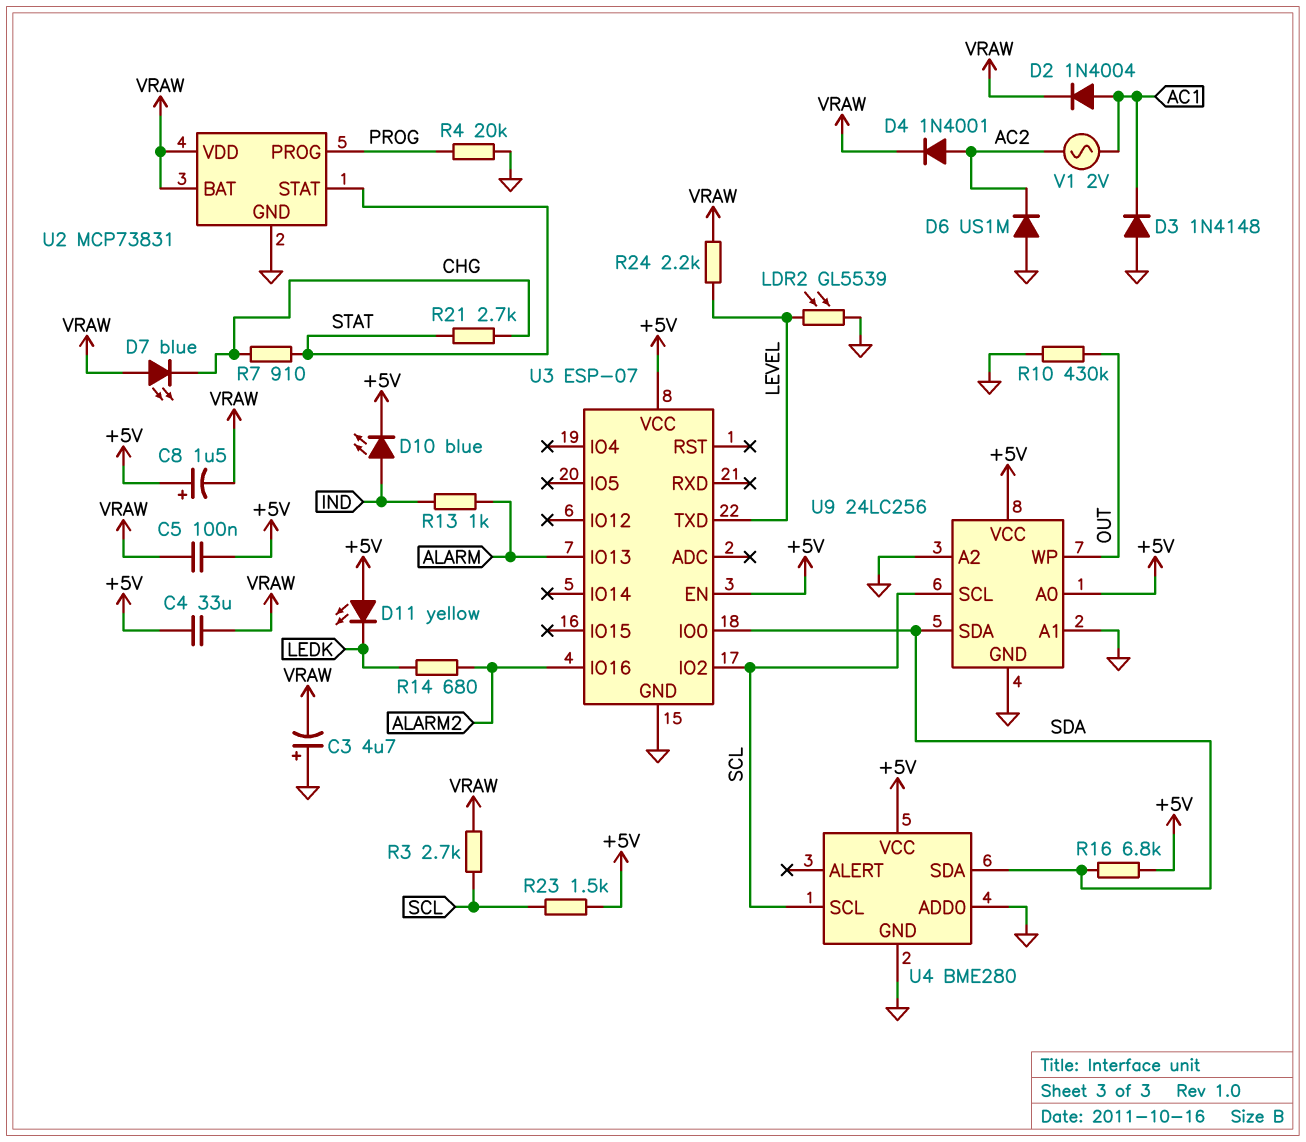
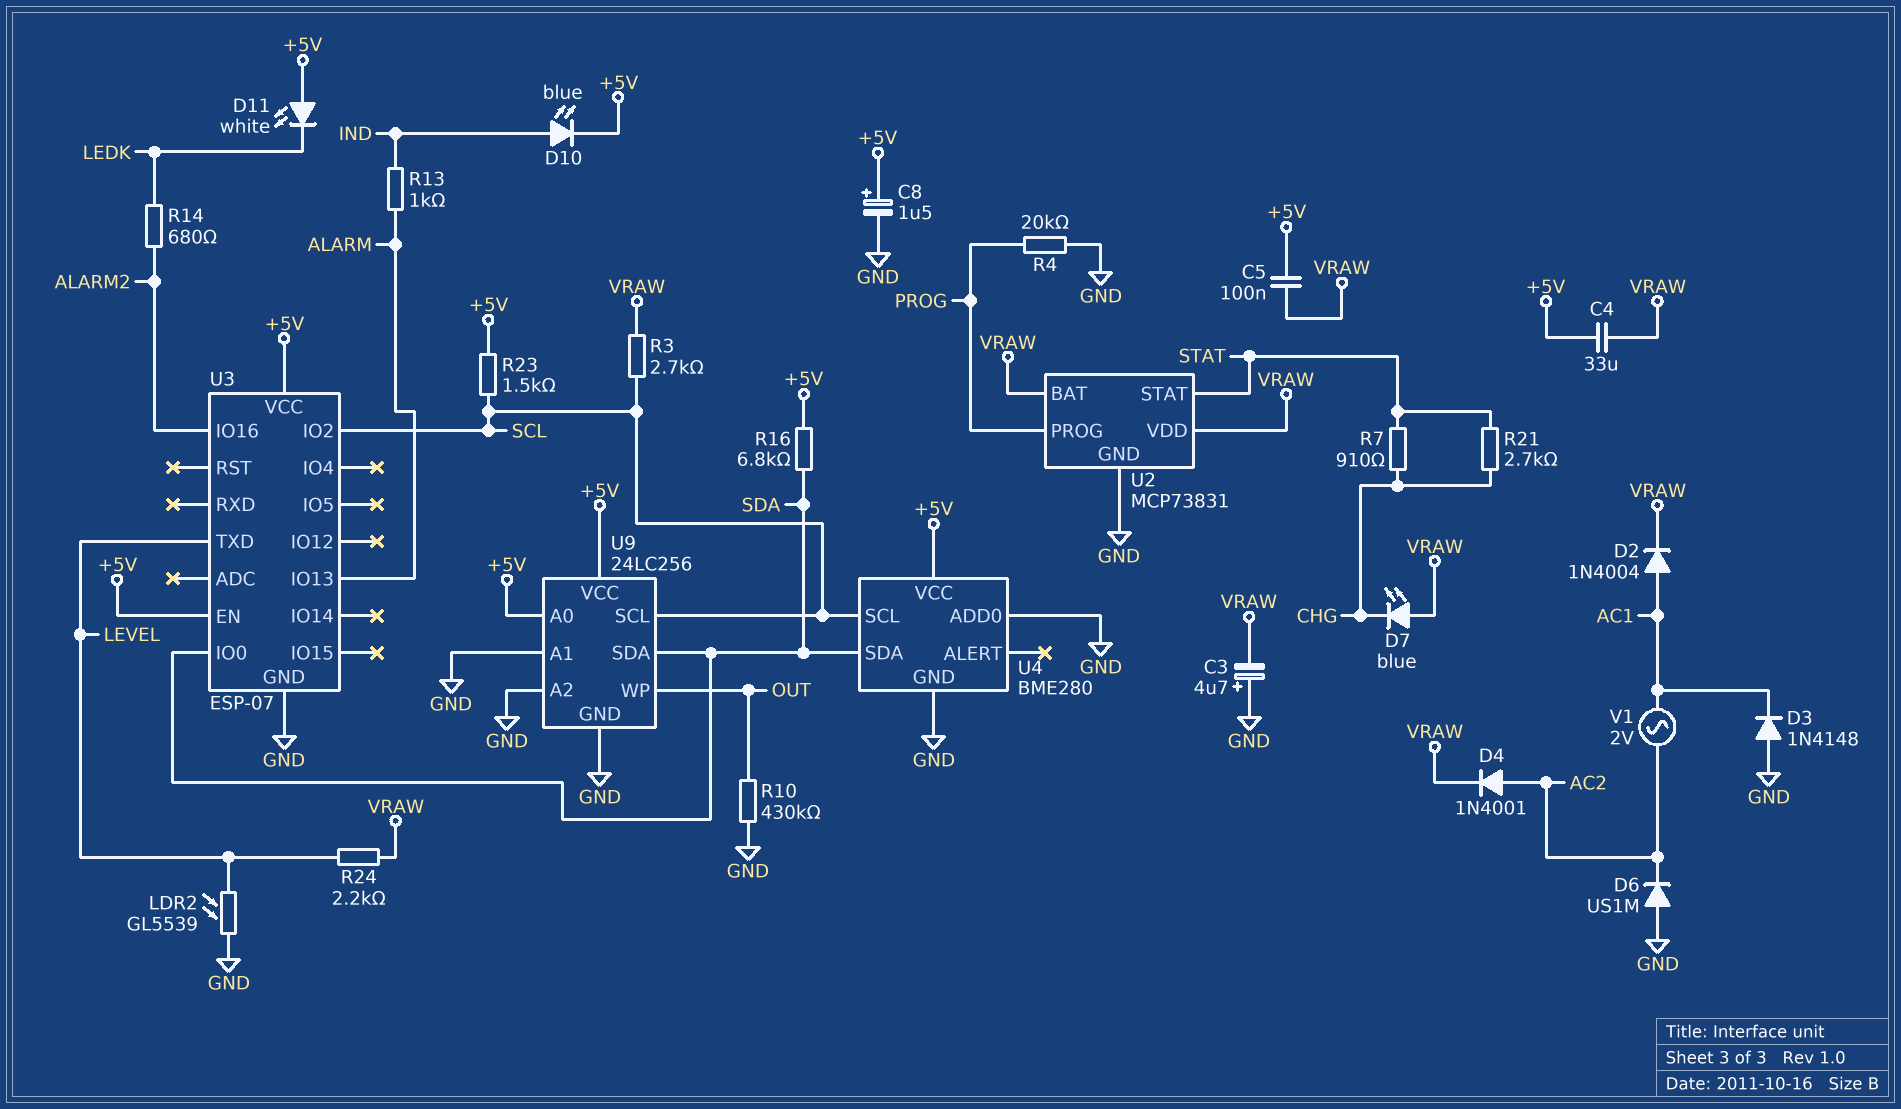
C8: 1.5uF (plus +5V, minus VRAW) -> 1.5uF (plus +5V, minus GND)
D11: LED yellow (A +5V, K LEDK) -> LED white (A +5V, K LEDK)

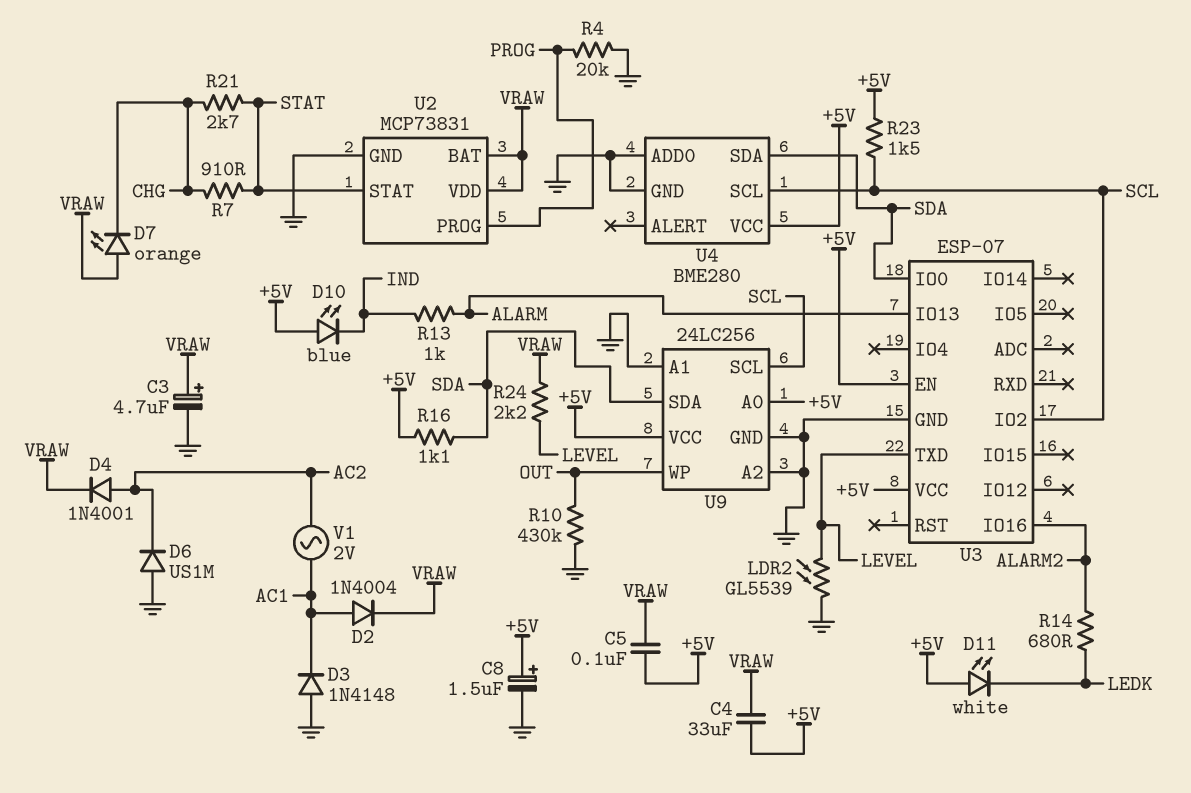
C3: 4.7uF (plus GND, minus VRAW) -> 4.7uF (plus VRAW, minus GND)
D7: LED blue (A VRAW, K CHG) -> LED orange (A VRAW, K CHG)
D10: LED blue (A IND, K +5V) -> LED blue (A +5V, K IND)
R3: 2.7k (SCL, VRAW) -> none
R16: 6.8k (+5V, SDA) -> 1.1k (+5V, SDA)

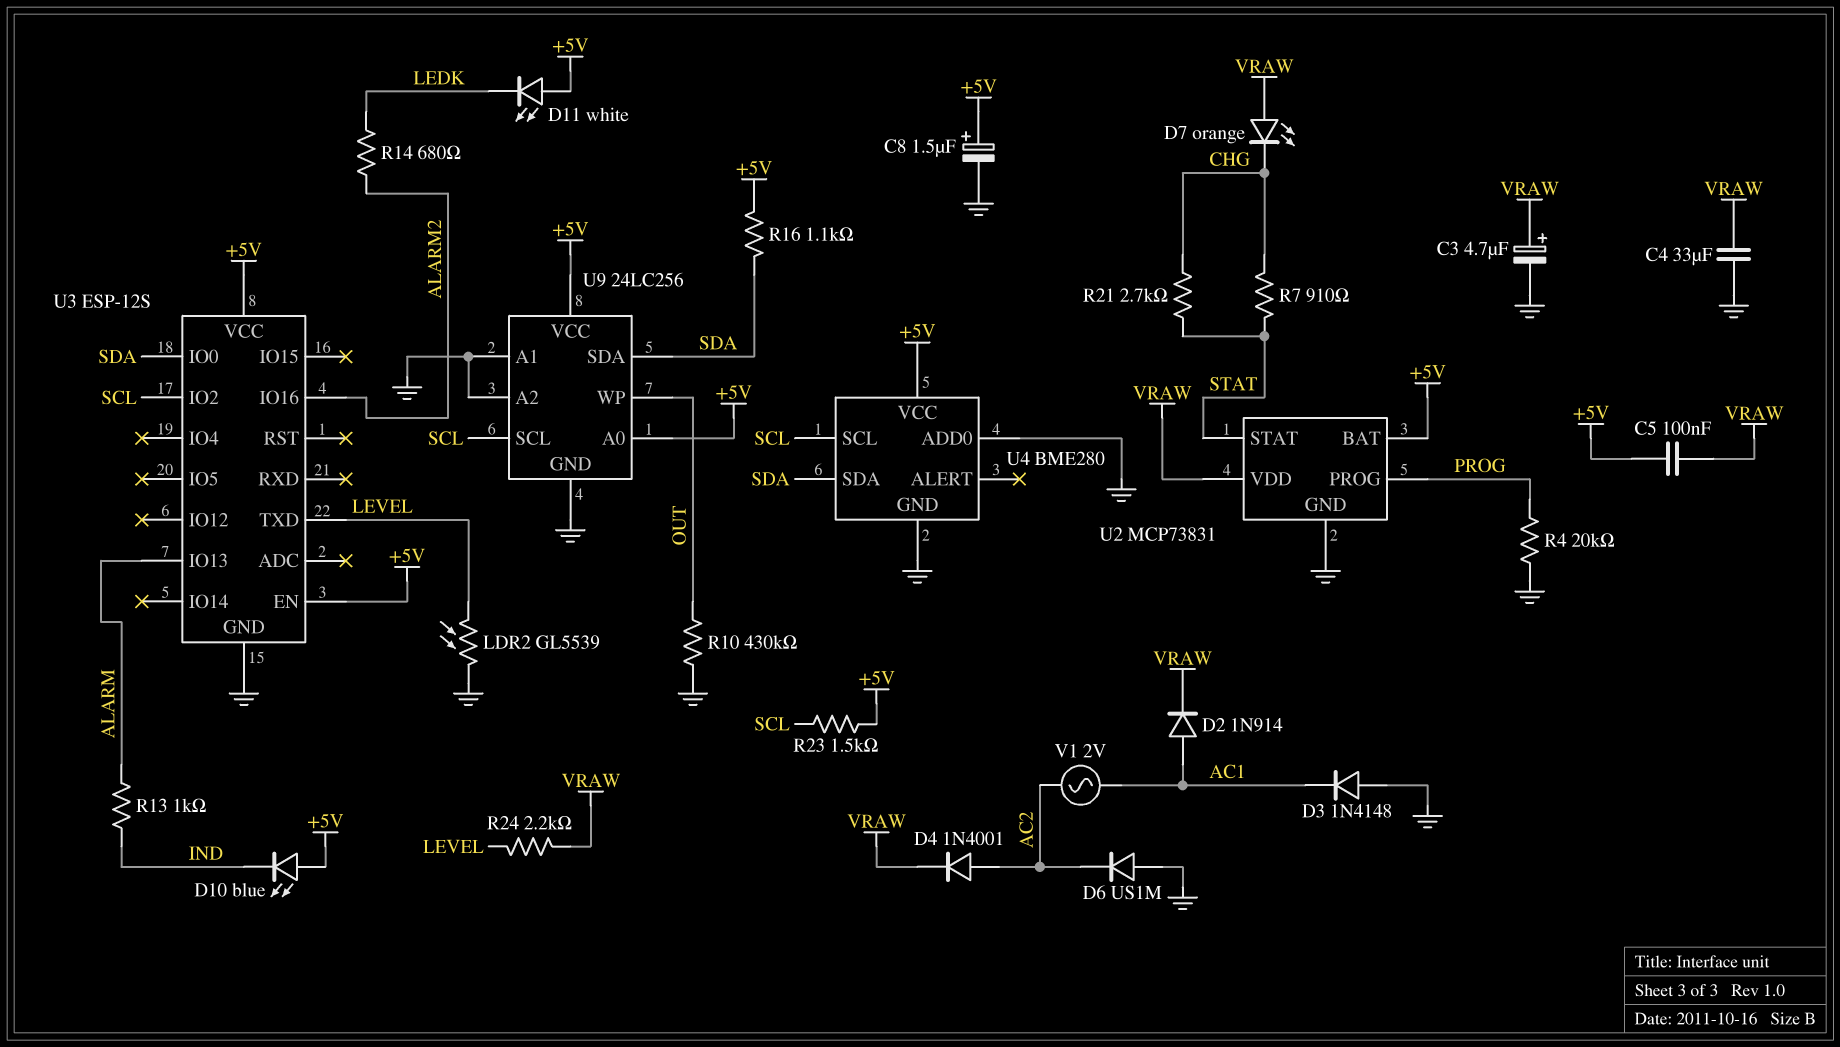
C4: 33uF (+5V, VRAW) -> 33uF (GND, VRAW)
D2: diode 1N4004 (A AC1, K VRAW) -> diode 1N914 (A AC1, K VRAW)
U2 pin BAT: VRAW -> +5V
U3: ESP-07 -> ESP-12S

